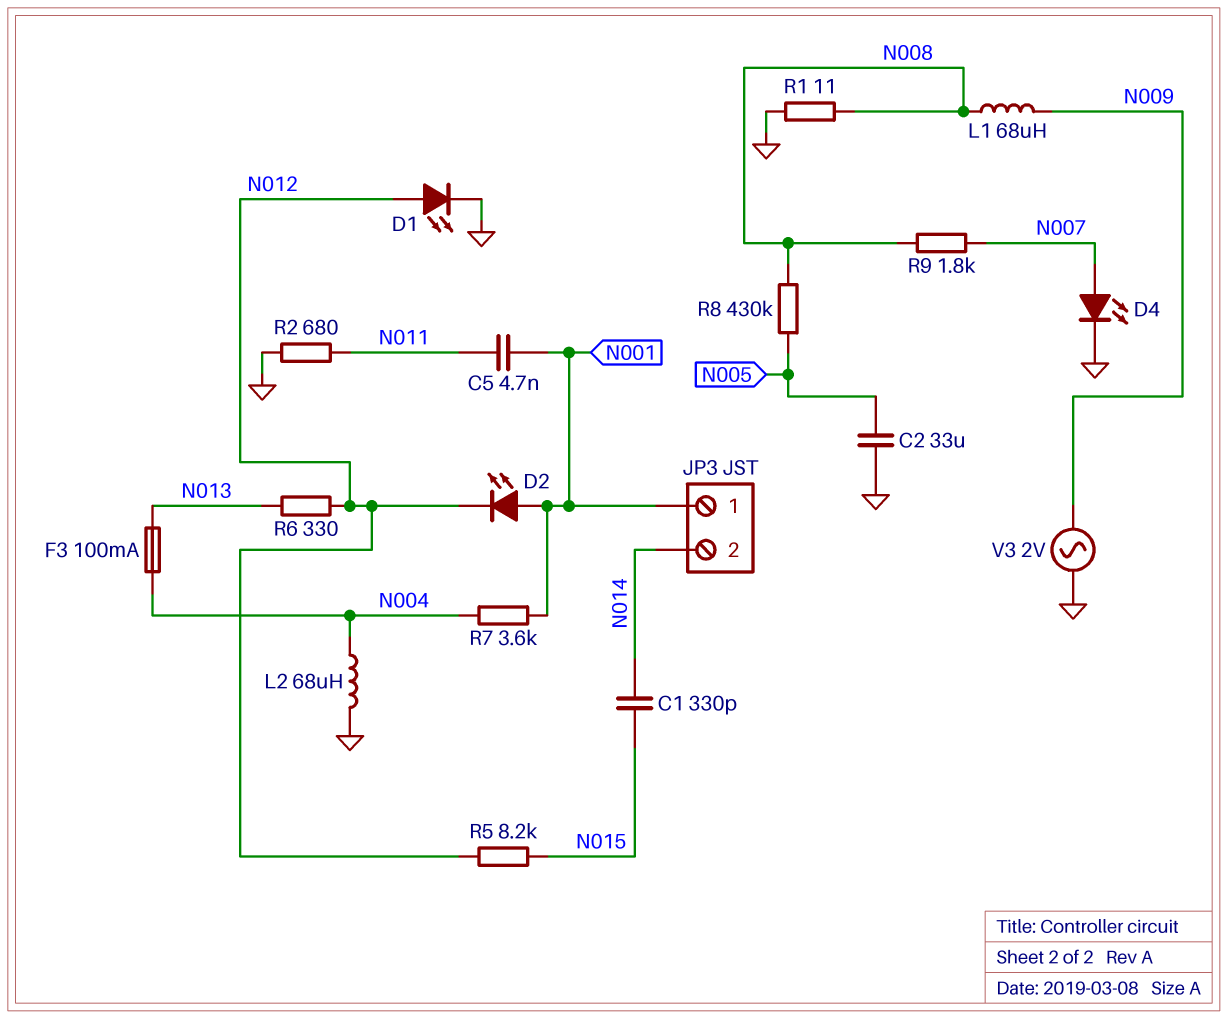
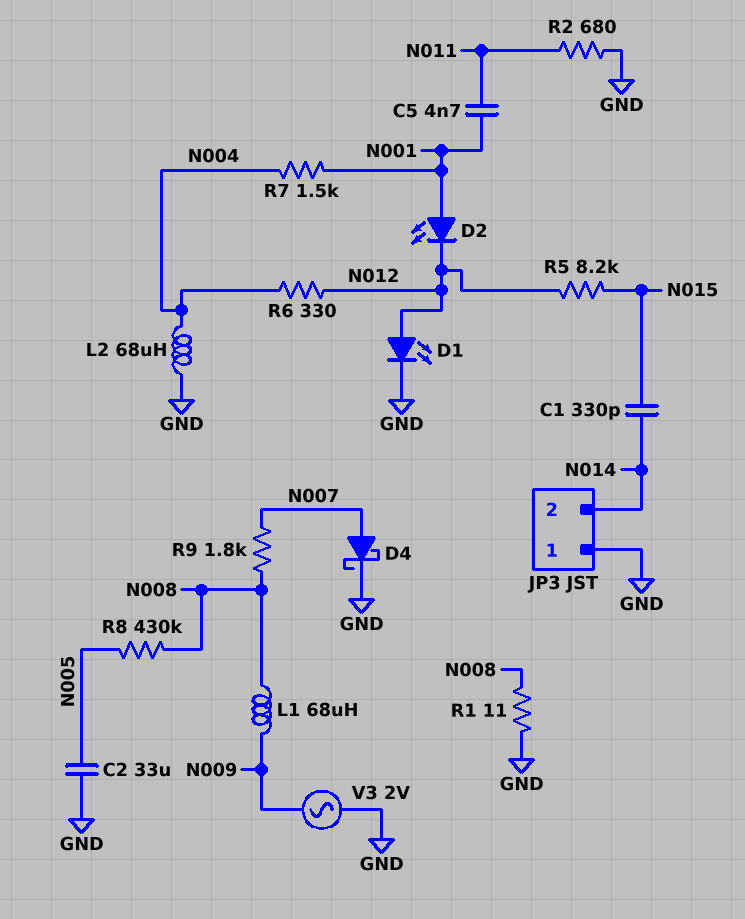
D4: LED (A N007, K GND) -> schottky (A N007, K GND)
F3: 100mA (N004, N013) -> none
JP3 pin 1: N001 -> GND
R6: 330 (N012, N013) -> 330 (N004, N012)
R7: 3.6k (N001, N004) -> 1.5k (N001, N004)

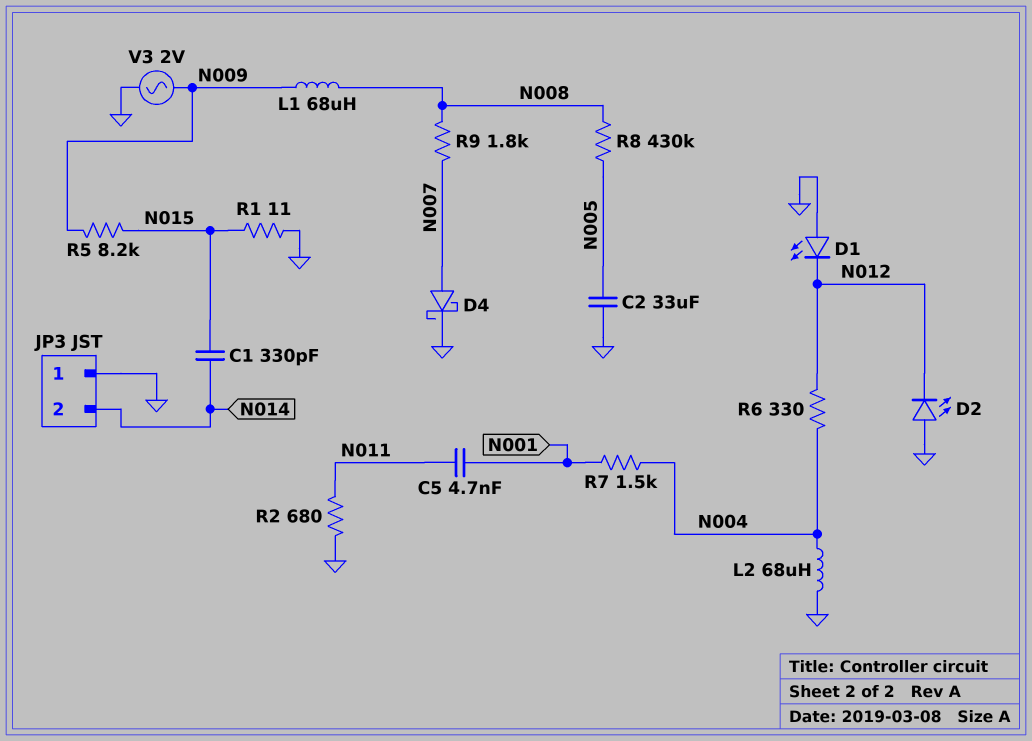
D1: LED (A N012, K GND) -> LED (A GND, K N012)
D2: LED (A N001, K N012) -> LED (A GND, K N012)
R1: 11 (GND, N008) -> 11 (GND, N015)
R5: 8.2k (N012, N015) -> 8.2k (N009, N015)

